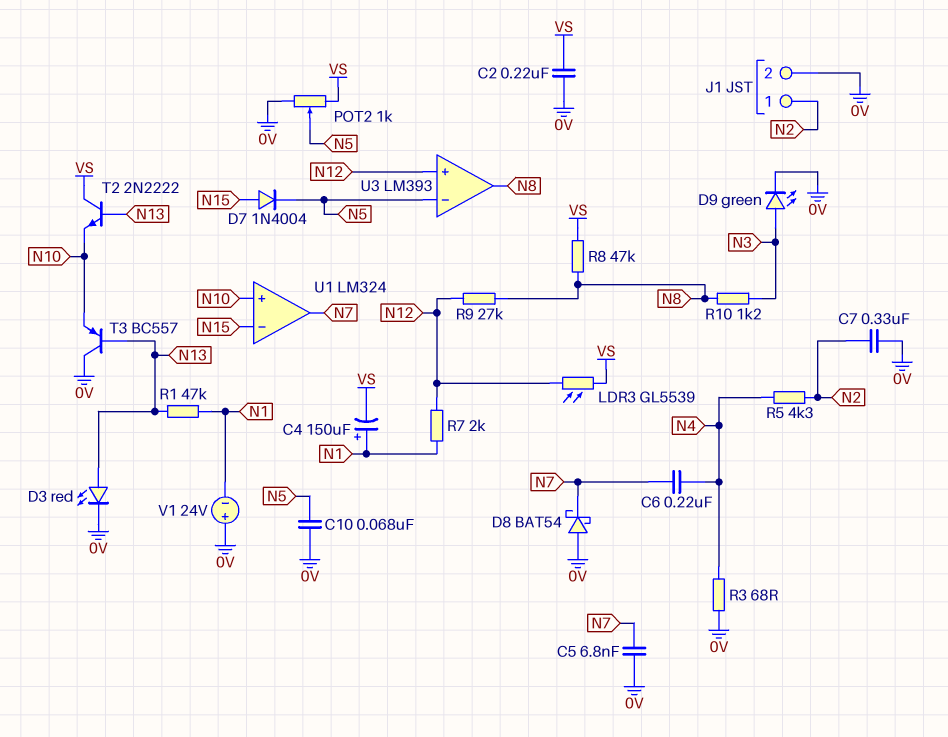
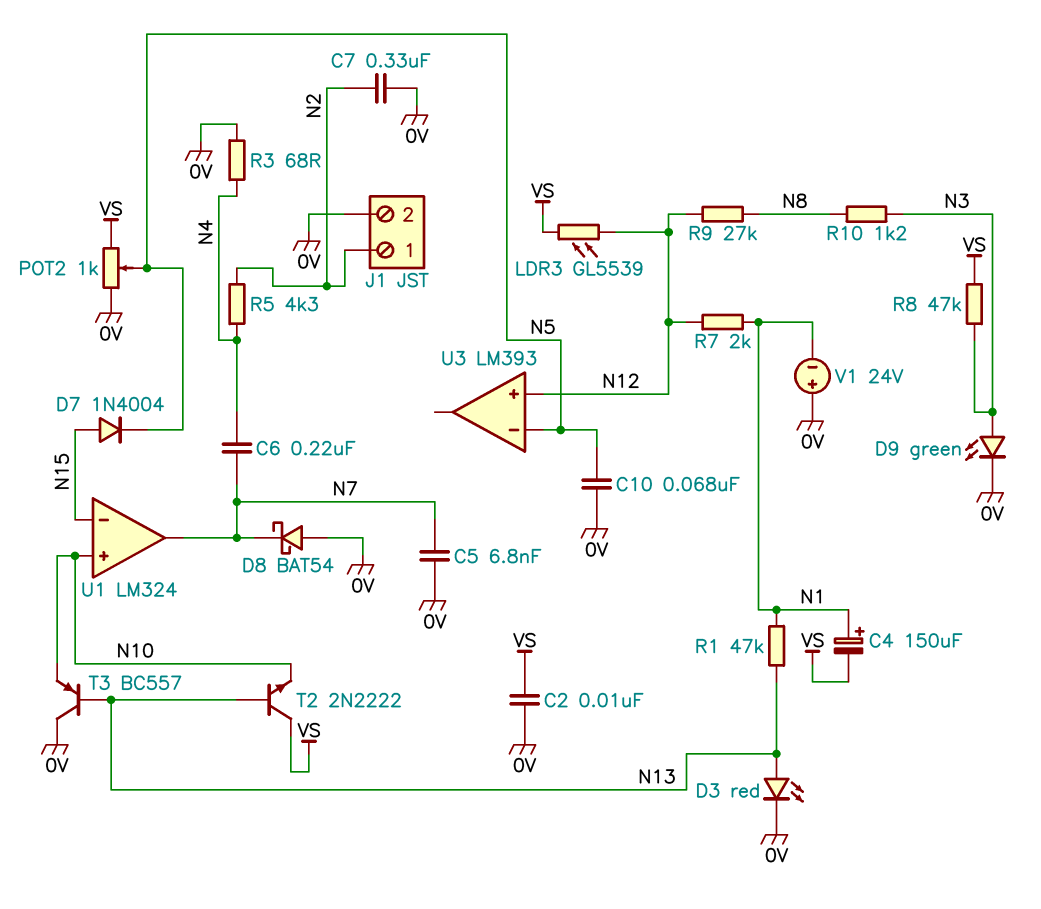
C2: 220nF (0V, VS) -> 10nF (0V, VS)
R8: 47k (N8, VS) -> 47k (N3, VS)
U3 pin out: N8 -> none

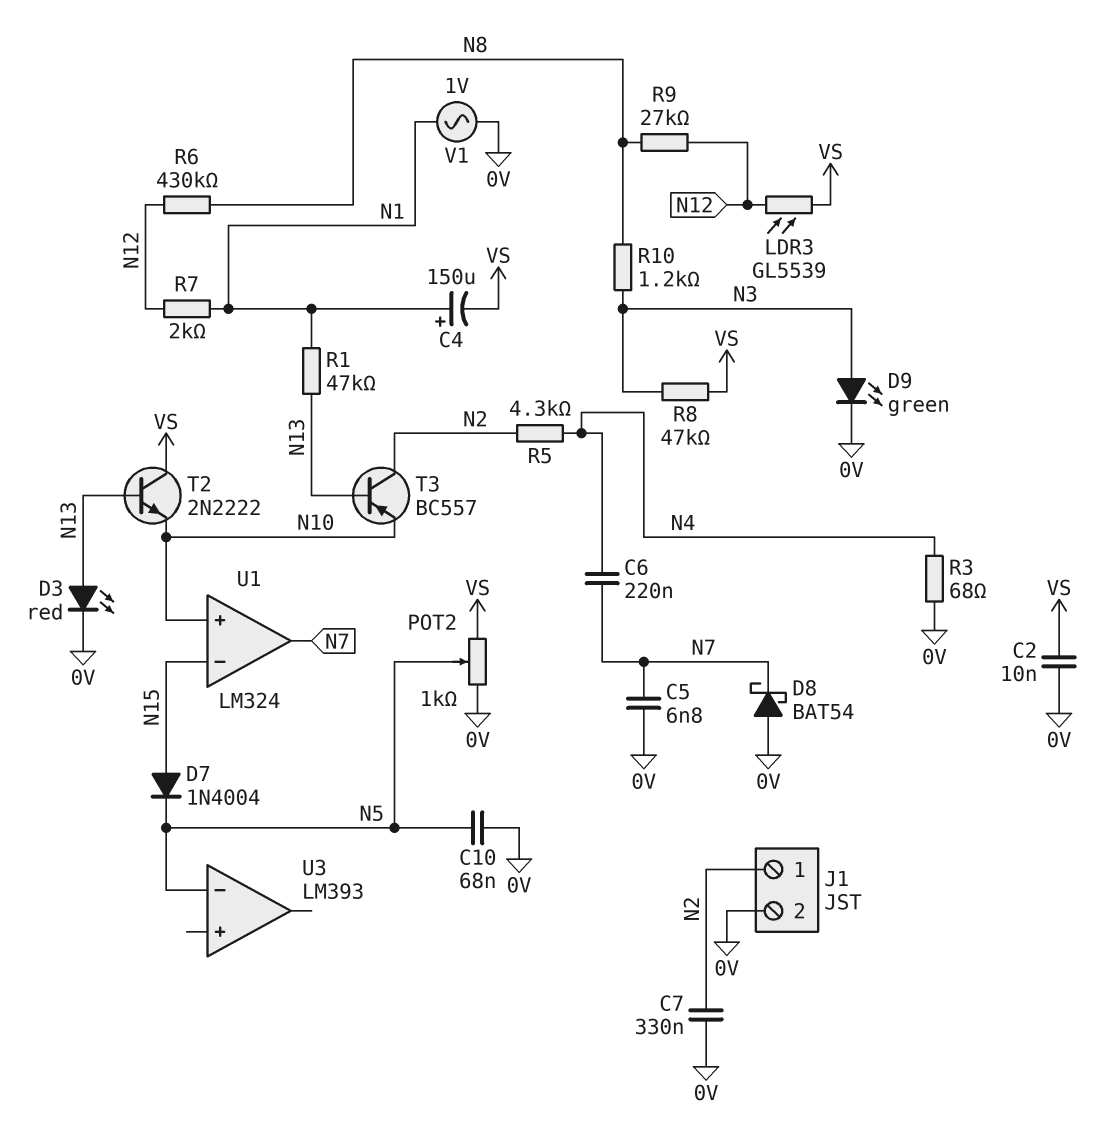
R6: none -> 430k (N8, N12)
T3: PNP BC557 (B N13, C 0V, E N10) -> PNP BC557 (B N13, C N2, E N10)
U3 pin in+: N12 -> none
V1: 24V (plus 0V, minus N1) -> AC 1V (0V, N1)

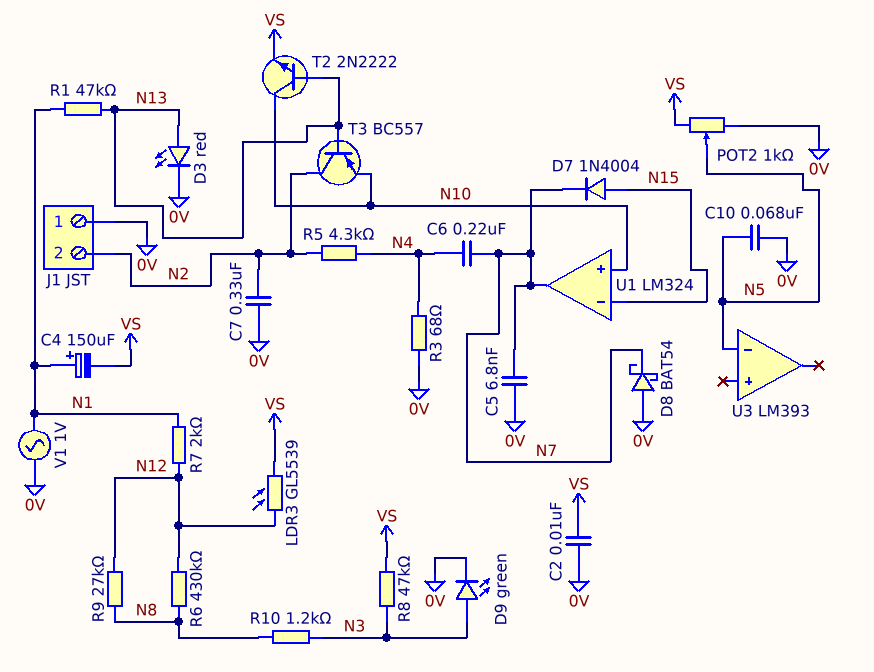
D7: diode 1N4004 (A N15, K N5) -> diode 1N4004 (A N15, K N7)
J1 pin 1: N2 -> 0V
J1 pin 2: 0V -> N2
T2: NPN 2N2222 (B N13, C VS, E N10) -> NPN 2N2222 (B N13, C N10, E VS)

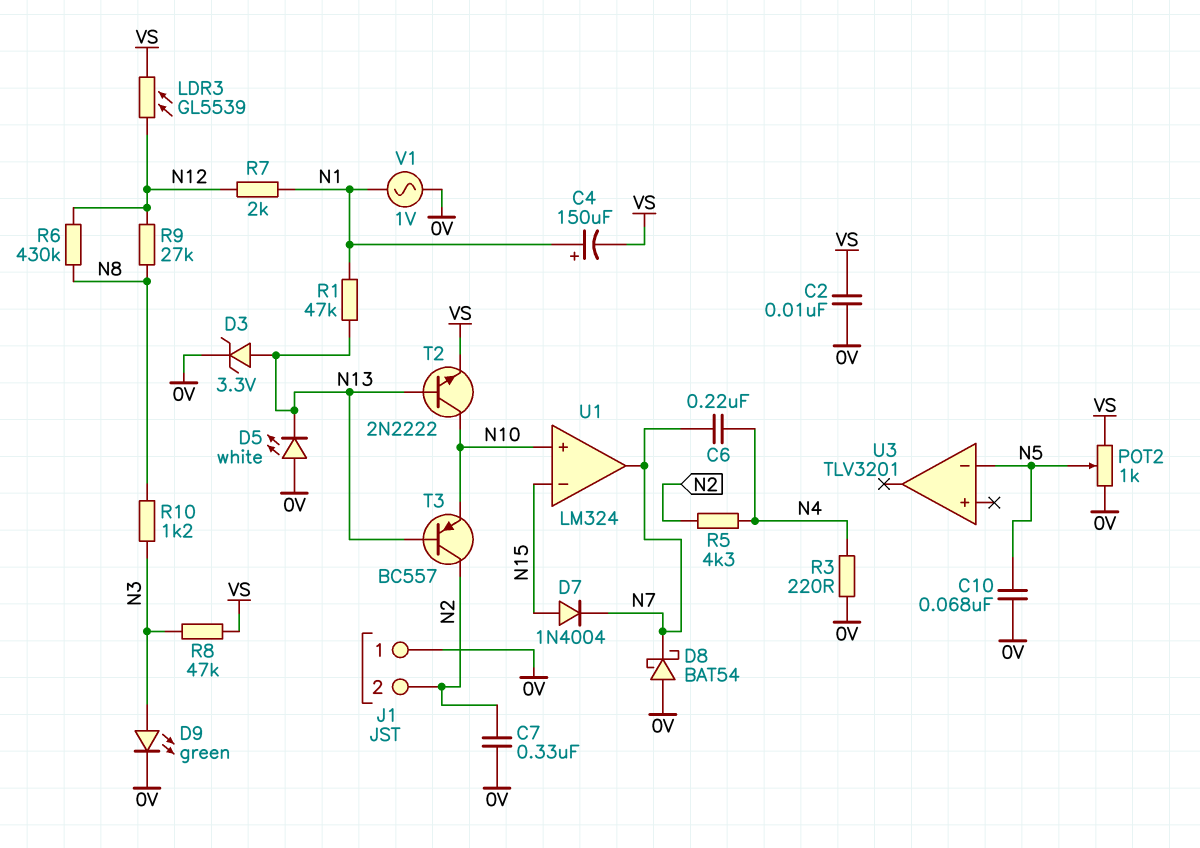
C5: 6.8nF (0V, N7) -> none
D3: LED red (A N13, K 0V) -> zener 3.3V (A N13, K 0V)
D5: none -> LED white (A 0V, K N13)
R3: 68 (0V, N4) -> 220 (0V, N4)
U3: LM393 -> TLV3201

